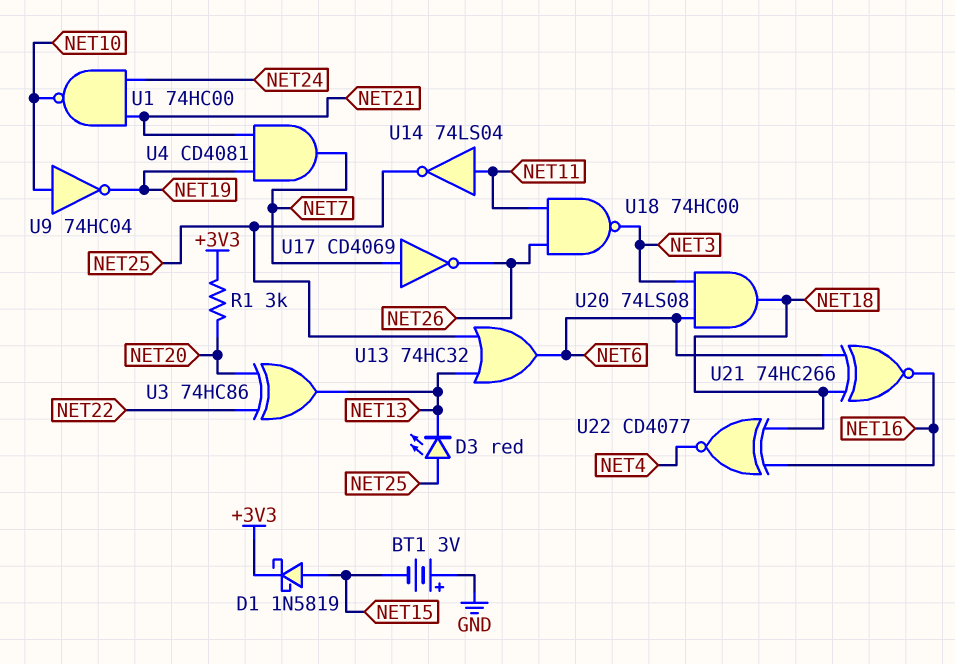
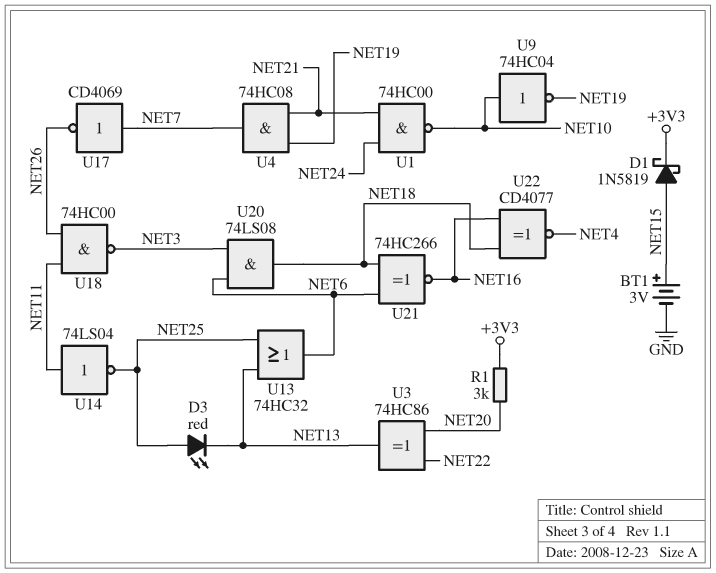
BT1: 3V (plus GND, minus NET15) -> 3V (plus NET15, minus GND)
U4: AND CD4081 (in NET19, in NET21, out NET7) -> AND 74HC08 (in NET19, in NET21, out NET7)

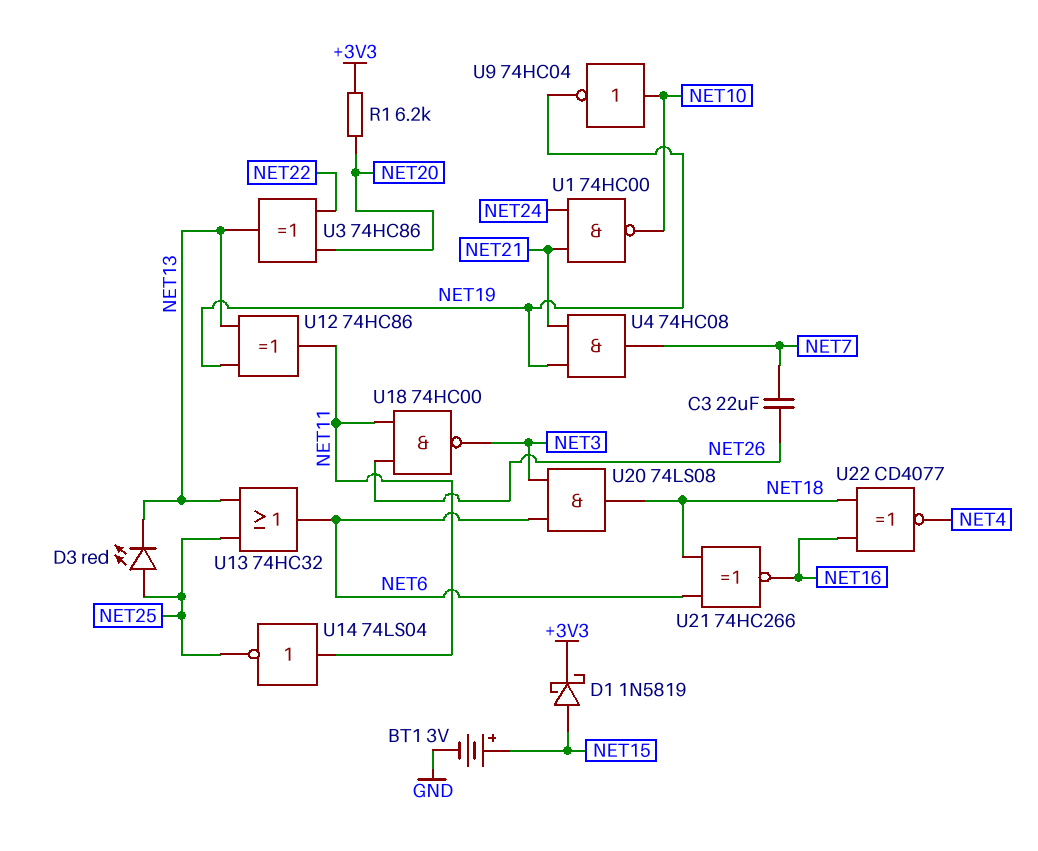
C3: none -> 22uF (NET7, NET26)
R1: 3k (+3V3, NET20) -> 6.2k (+3V3, NET20)
U12: none -> XOR 74HC86 (in NET13, in NET19, out NET11)
U17: NOT CD4069 (in NET7, out NET26) -> none

